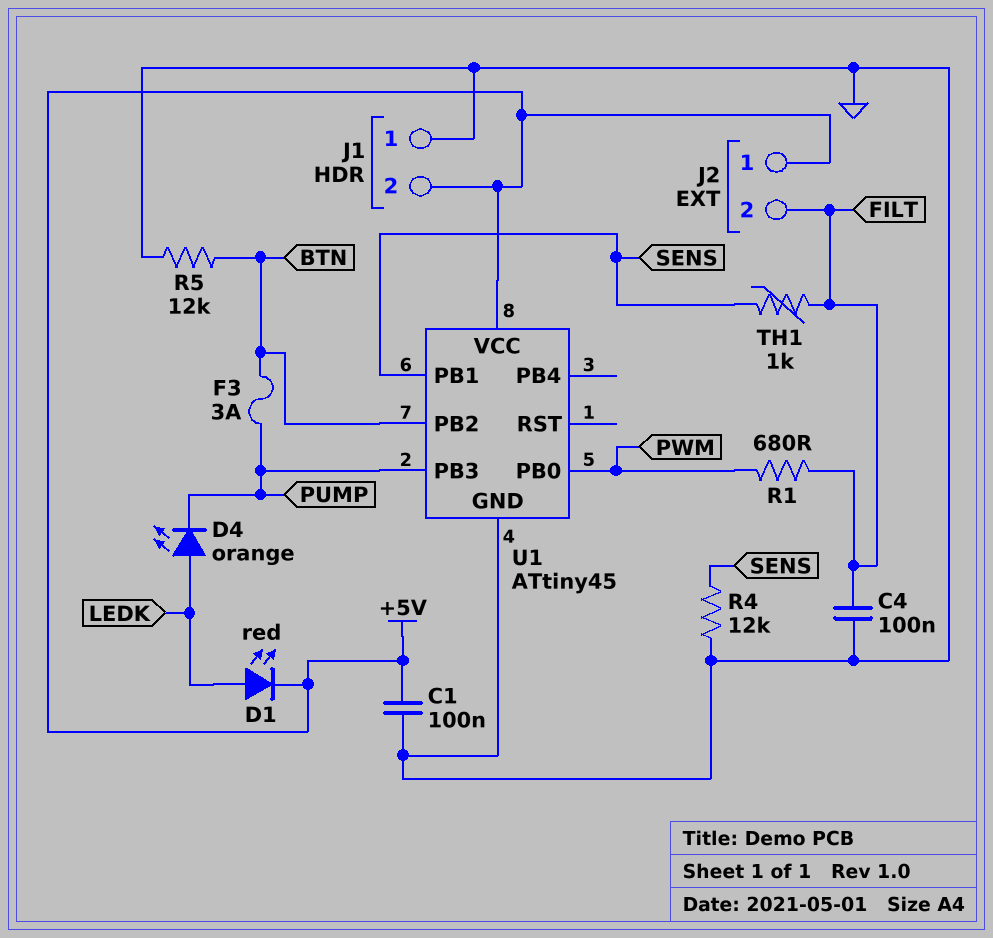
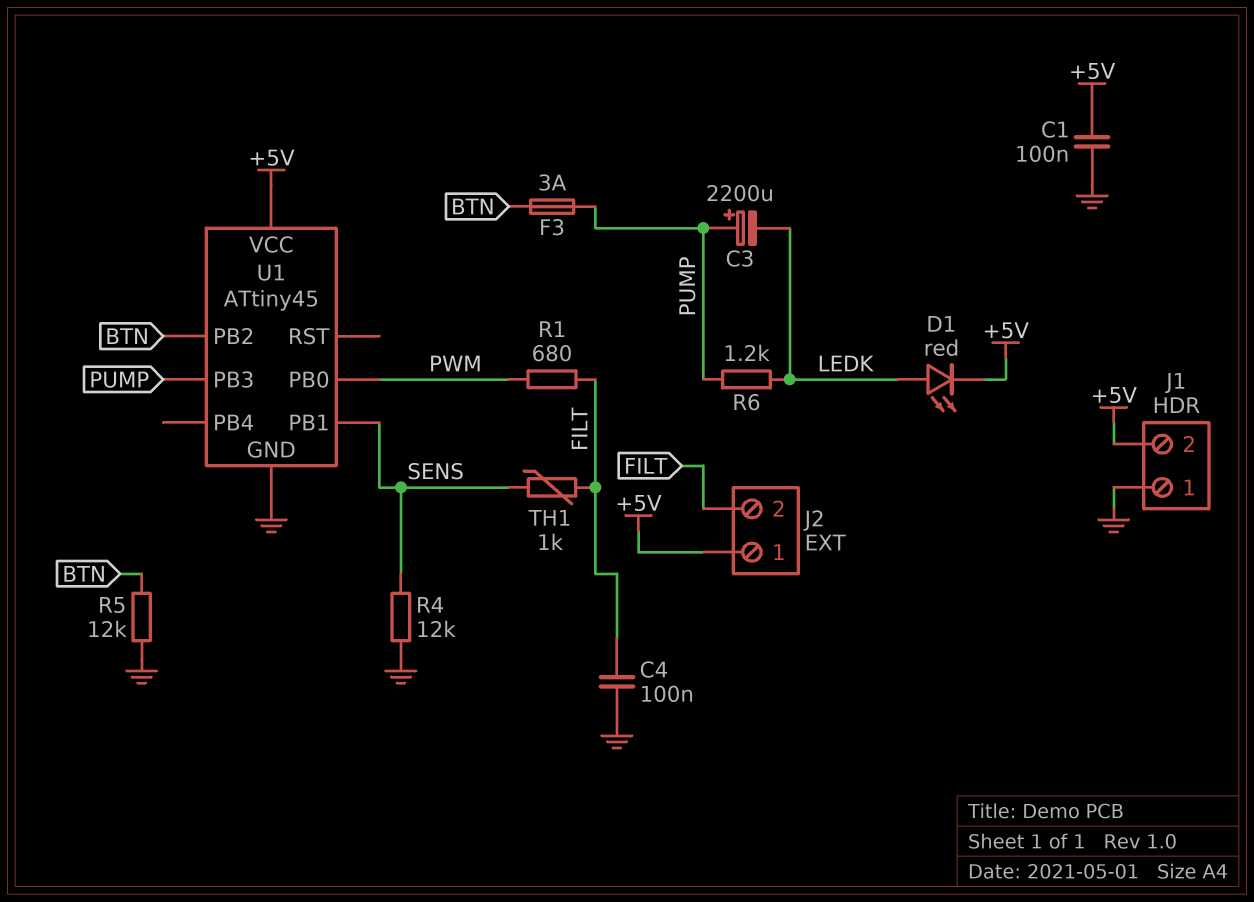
C3: none -> 2200uF (plus PUMP, minus LEDK)
D4: LED orange (A LEDK, K PUMP) -> none
R6: none -> 1.2k (LEDK, PUMP)

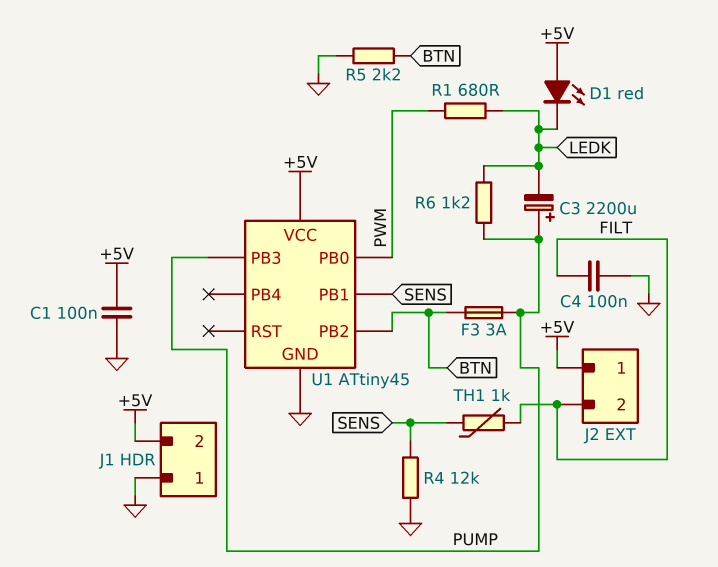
D1: LED red (A LEDK, K +5V) -> LED red (A +5V, K LEDK)
R1: 680 (FILT, PWM) -> 680 (LEDK, PWM)
R5: 12k (BTN, GND) -> 2.2k (BTN, GND)

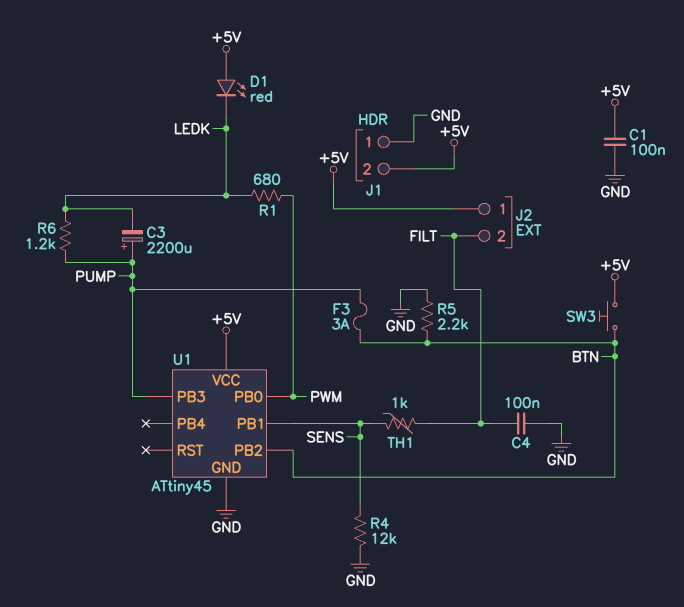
SW3: none -> button (+5V, BTN)

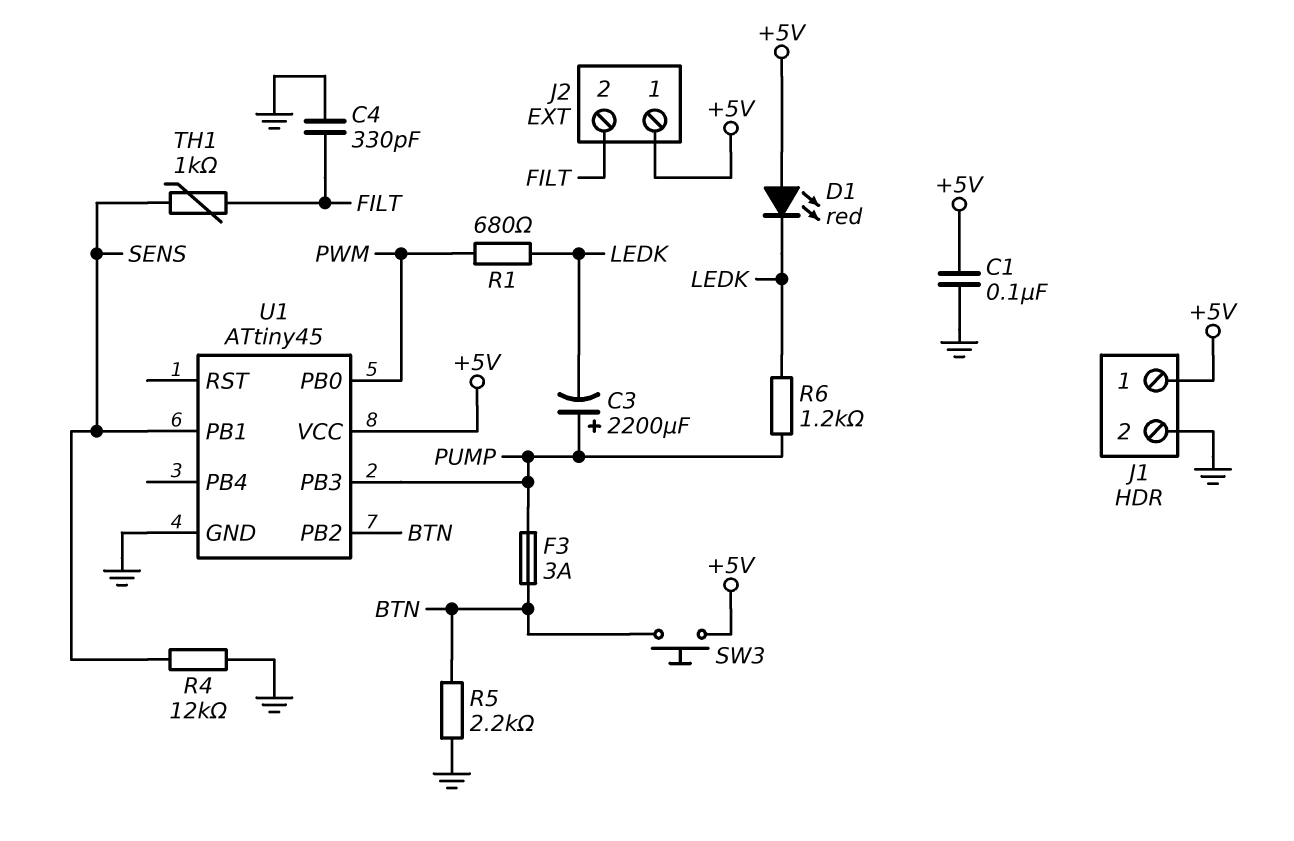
C4: 100nF (FILT, GND) -> 330pF (FILT, GND)
J1 pin 1: GND -> +5V
J1 pin 2: +5V -> GND

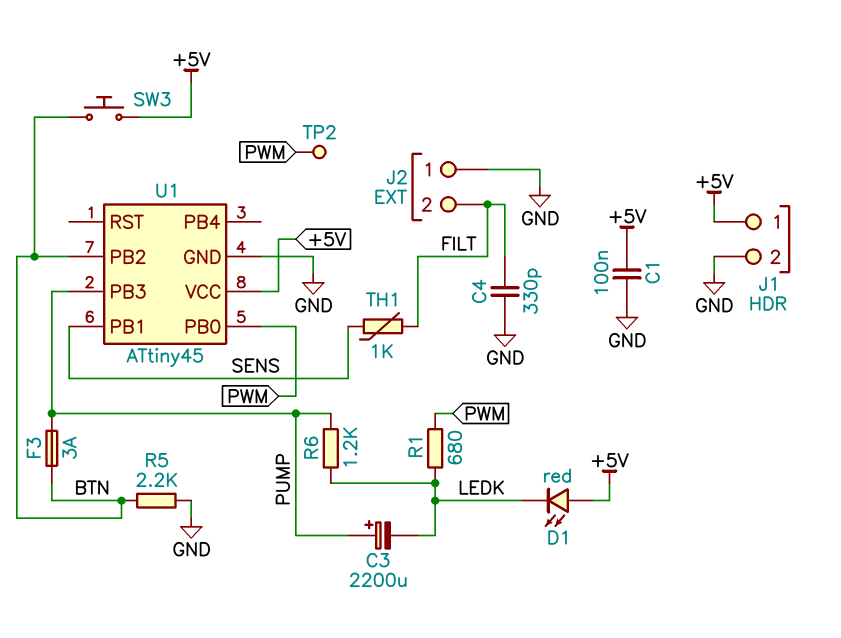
J2 pin 1: +5V -> GND
R4: 12k (GND, SENS) -> none
TP2: none -> test point (PWM)

